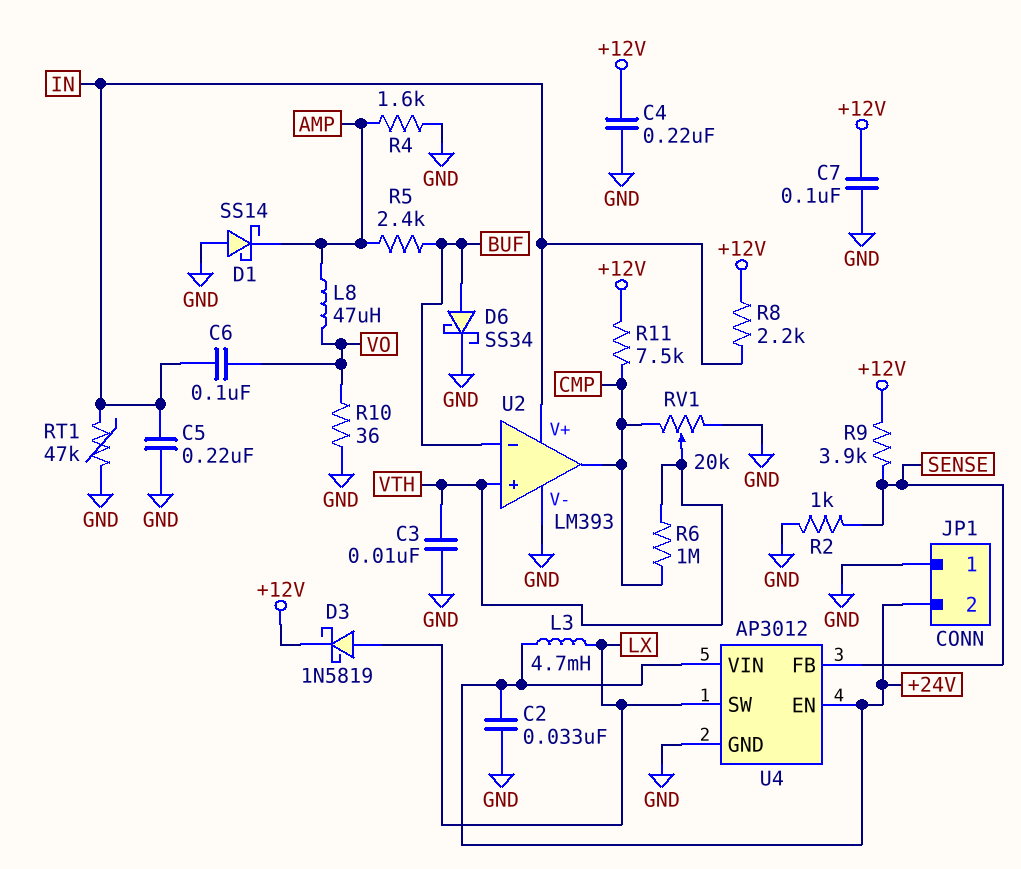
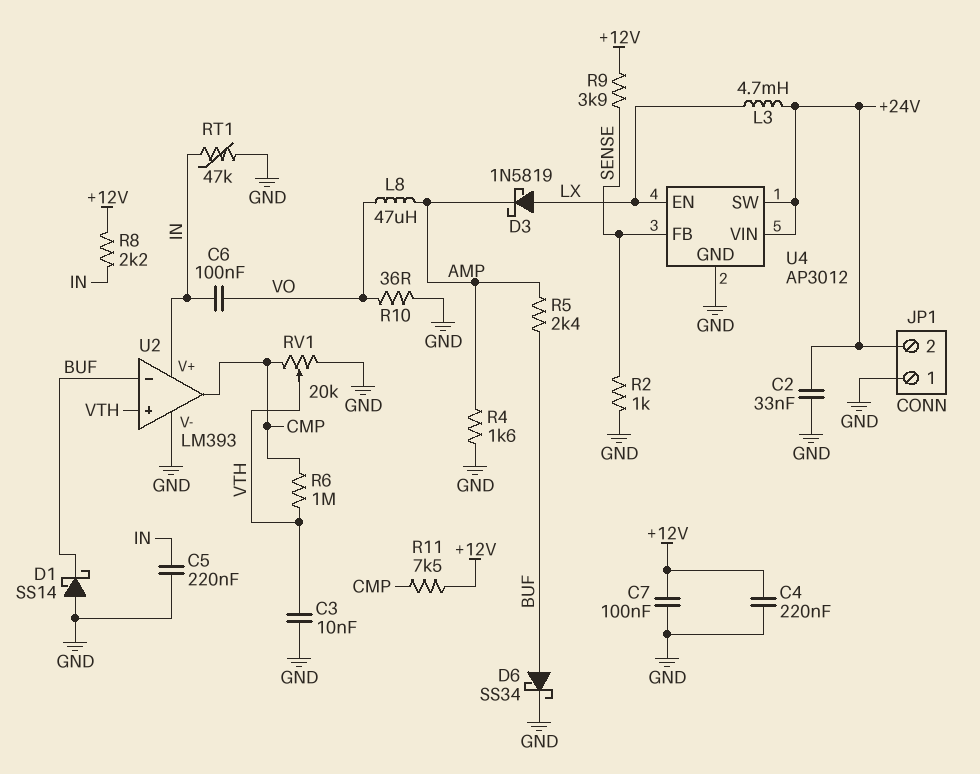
D1: schottky SS14 (A GND, K AMP) -> schottky SS14 (A GND, K BUF)
D3: schottky 1N5819 (A LX, K +12V) -> schottky 1N5819 (A LX, K AMP)
U4 pin EN: +24V -> LX
U4 pin SW: LX -> +24V

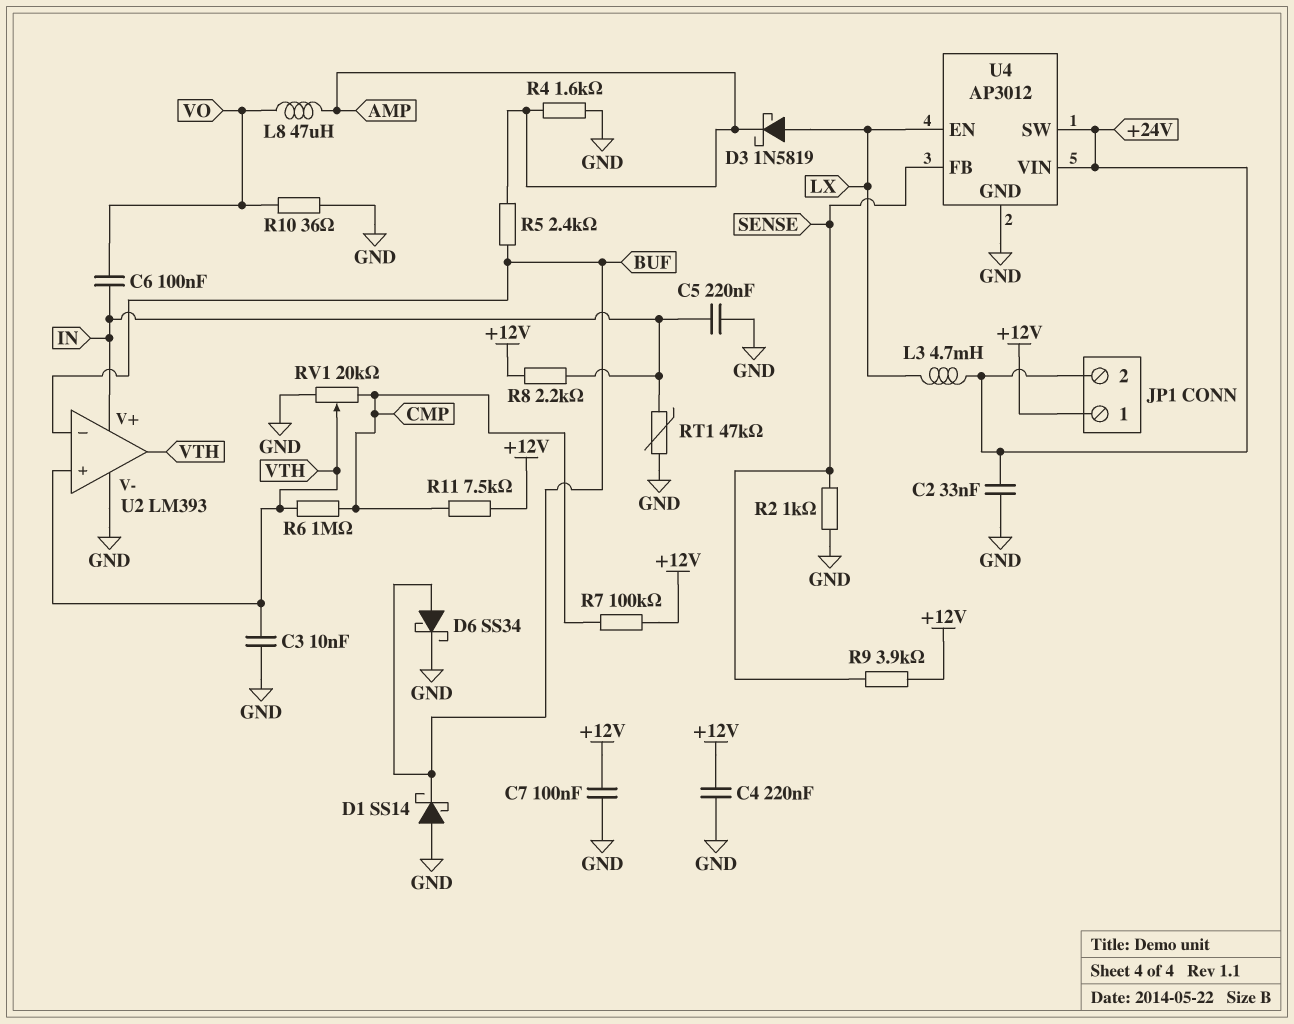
JP1 pin 1: GND -> +12V
R7: none -> 100k (+12V, CMP)
U2 pin out: CMP -> VTH

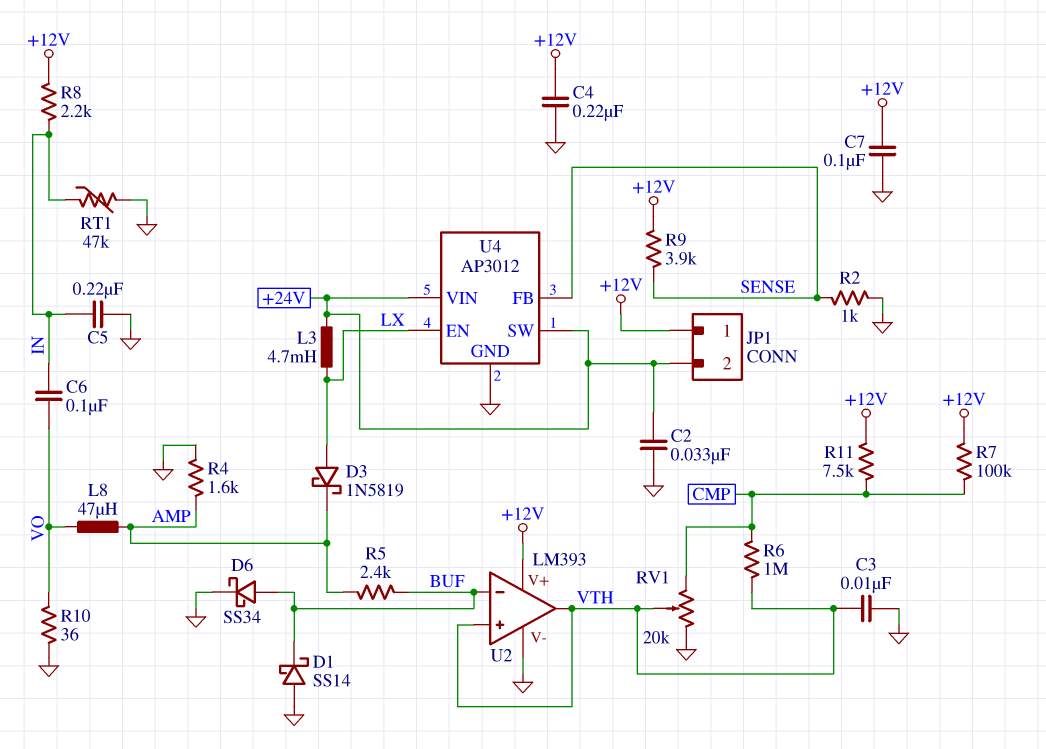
U2 pin V+: IN -> +12V

